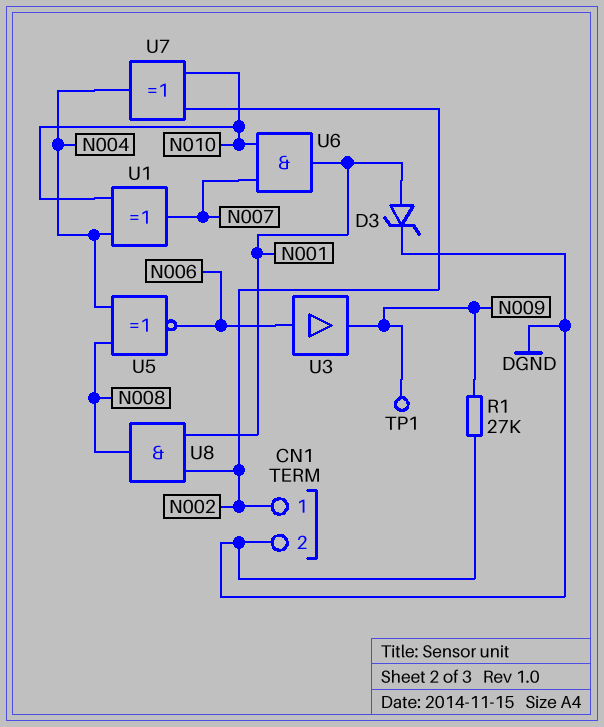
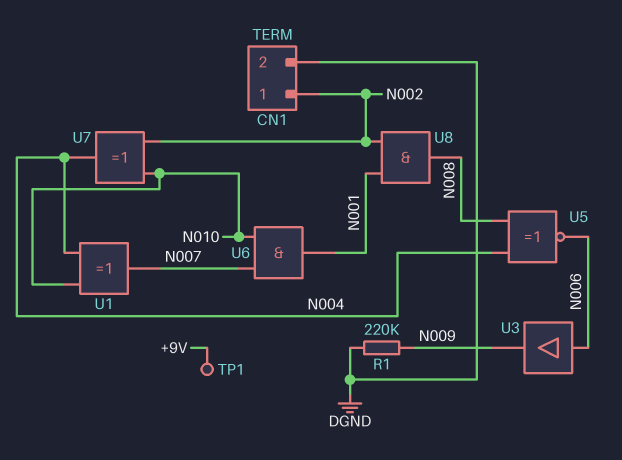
D3: zener (A N001, K DGND) -> none
R1: 27k (DGND, N009) -> 220k (DGND, N009)
TP1: test point (N009) -> test point (+9V)

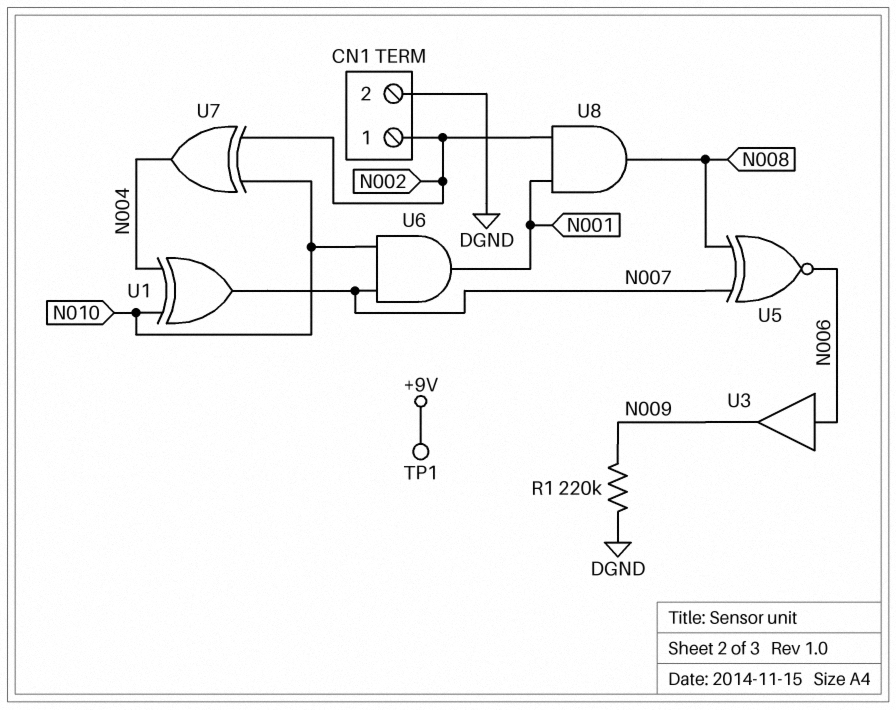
U5: XNOR (in N004, in N008, out N006) -> XNOR (in N007, in N008, out N006)

